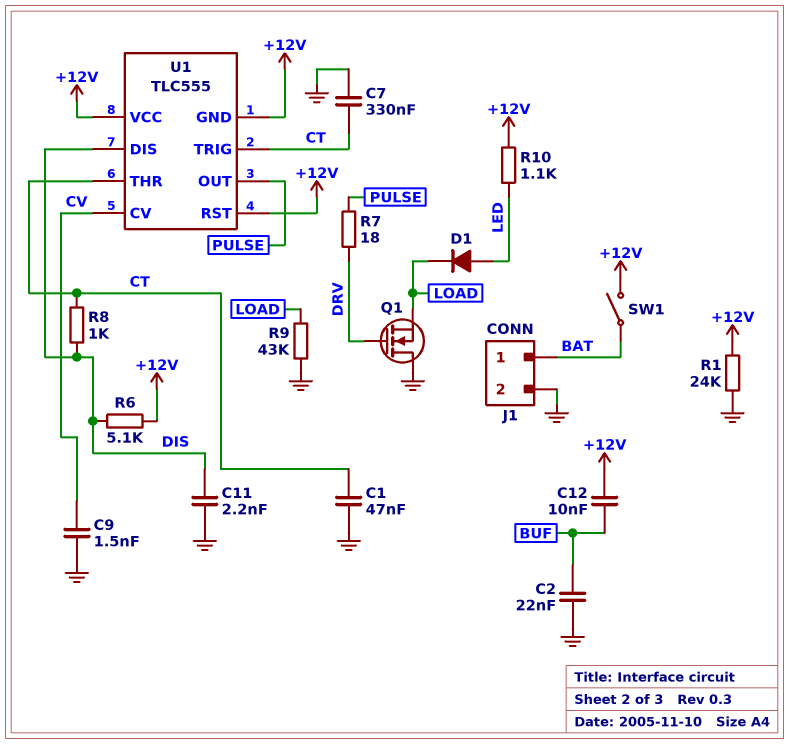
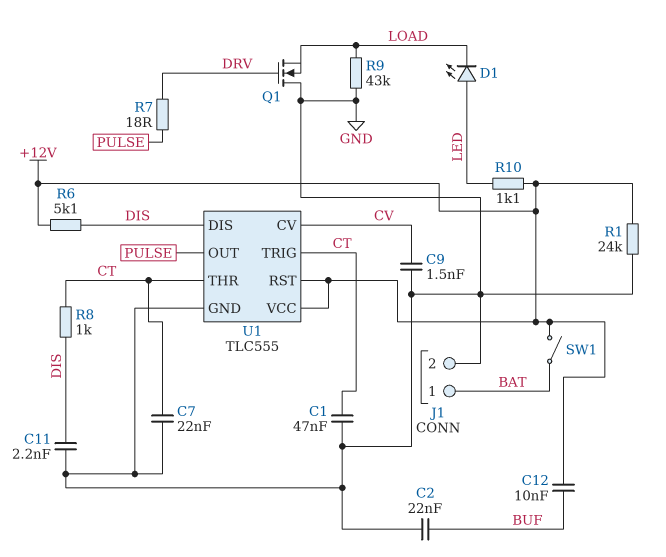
C7: 330nF (CT, GND) -> 22nF (CT, GND)
D1: diode (A LED, K LOAD) -> LED (A LED, K LOAD)
U1 pin GND: +12V -> GND

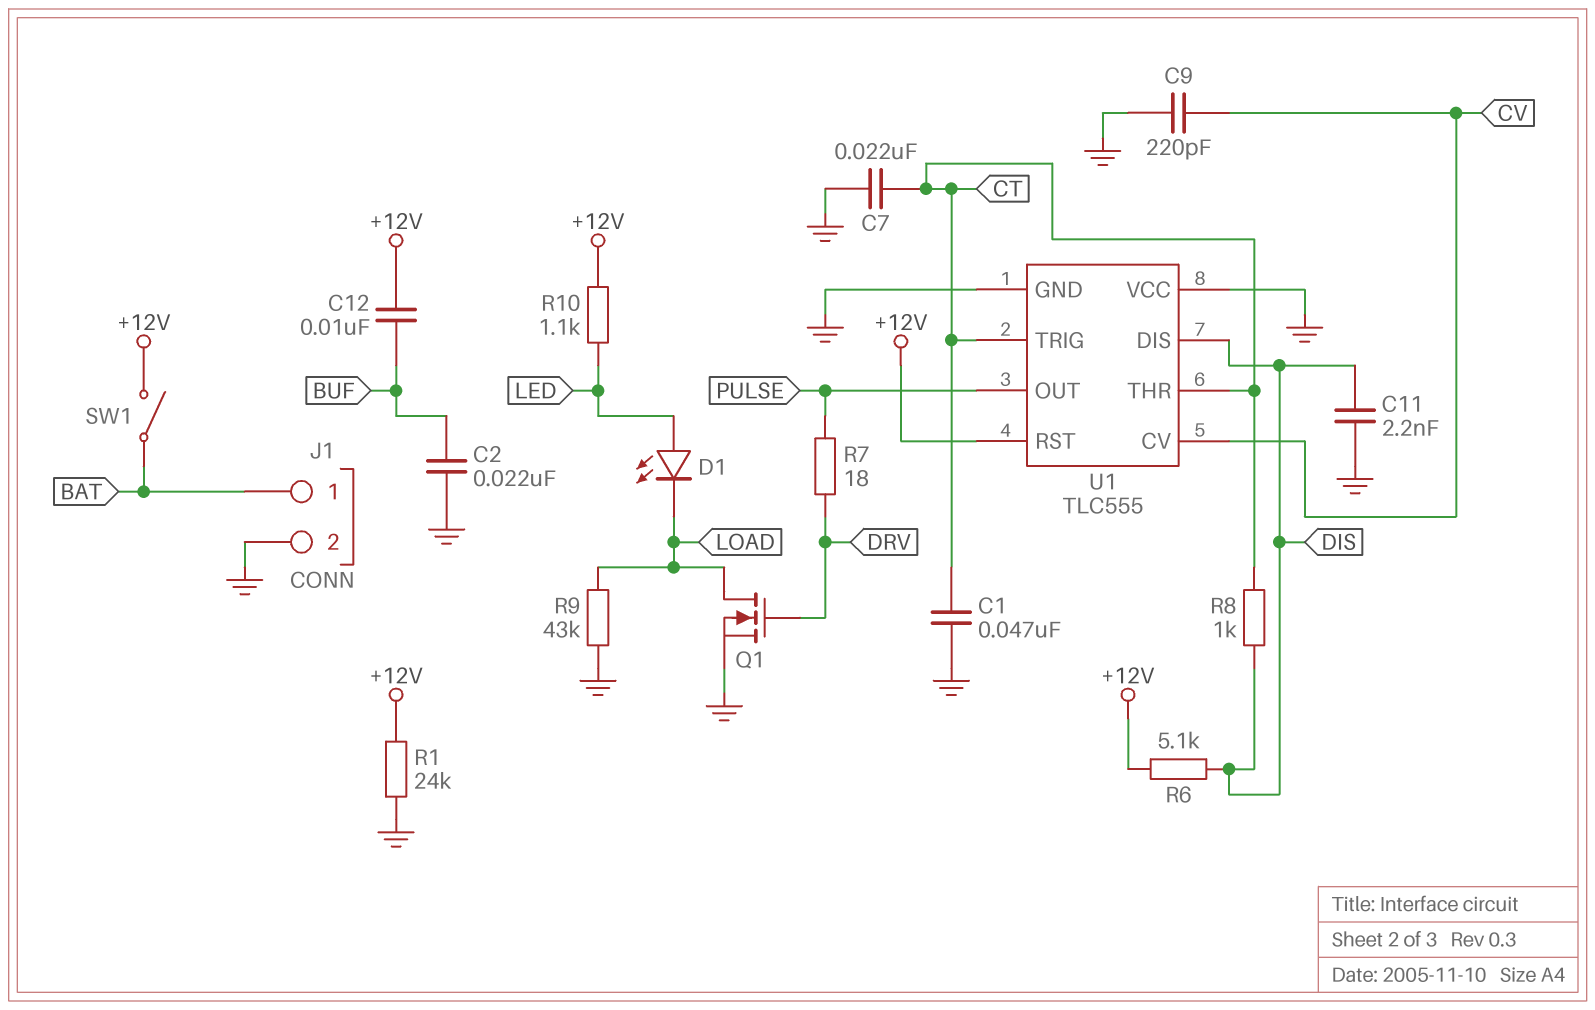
C9: 1.5nF (CV, GND) -> 220pF (CV, GND)
Q1: NMOS (G DRV, D GND, S LOAD) -> NMOS (G DRV, D LOAD, S GND)
U1 pin VCC: +12V -> GND

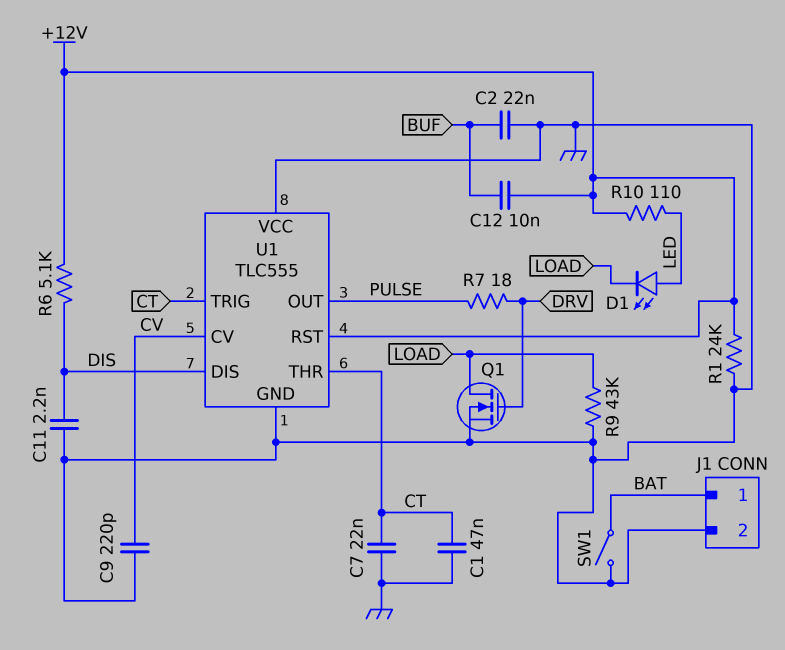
R8: 1k (CT, DIS) -> none
R10: 1.1k (+12V, LED) -> 110 (+12V, LED)
SW1: switch (+12V, BAT) -> switch (BAT, GND)

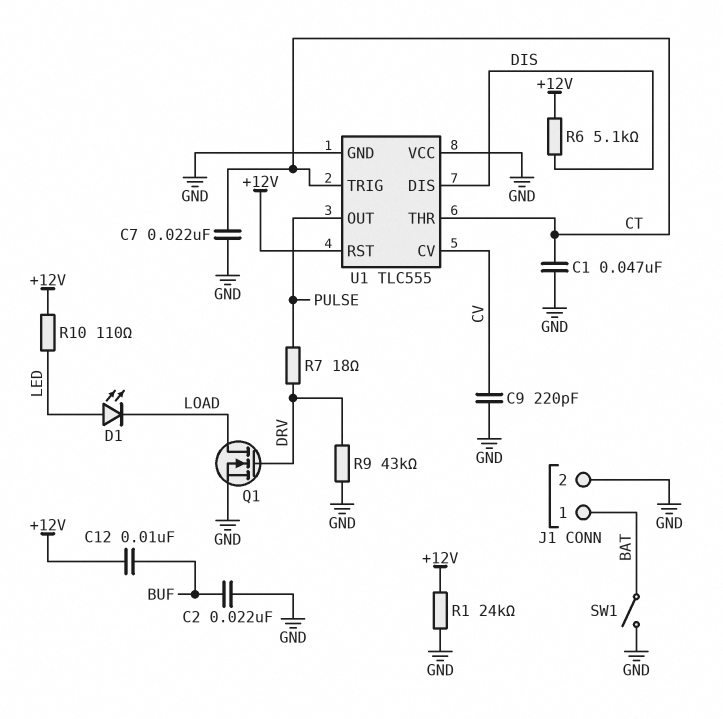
C11: 2.2nF (DIS, GND) -> none
R9: 43k (GND, LOAD) -> 43k (DRV, GND)

